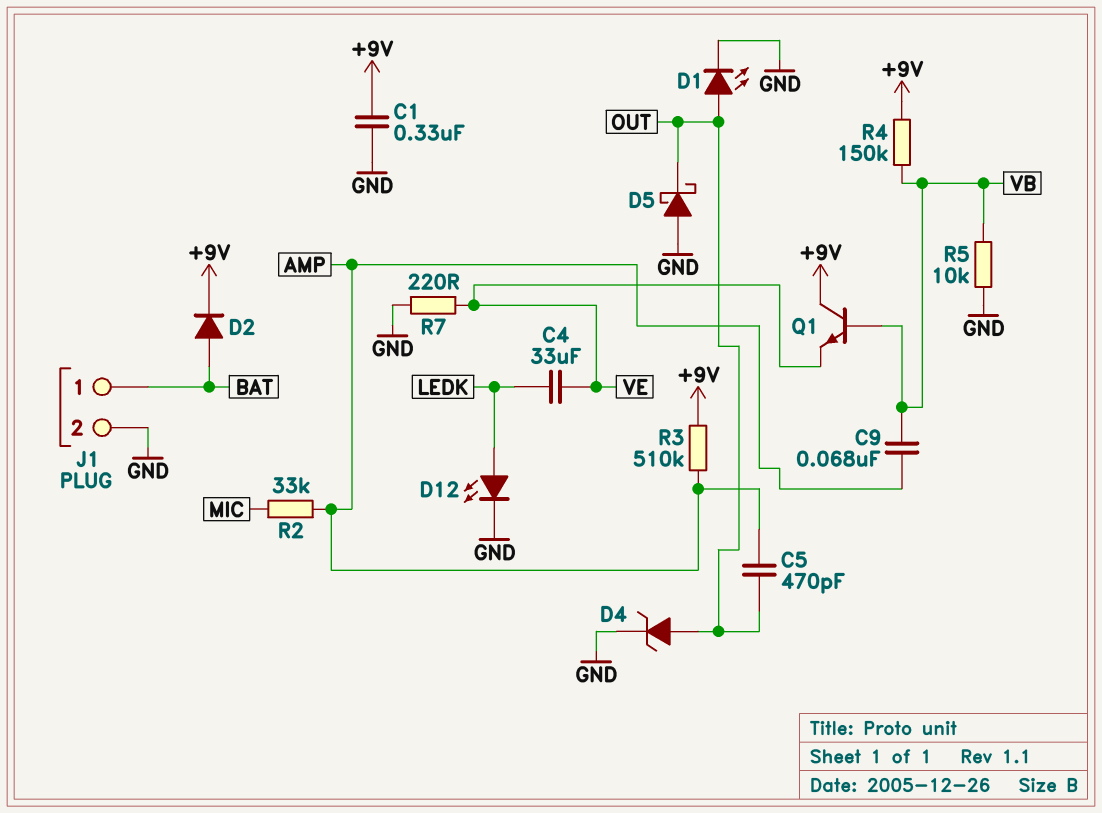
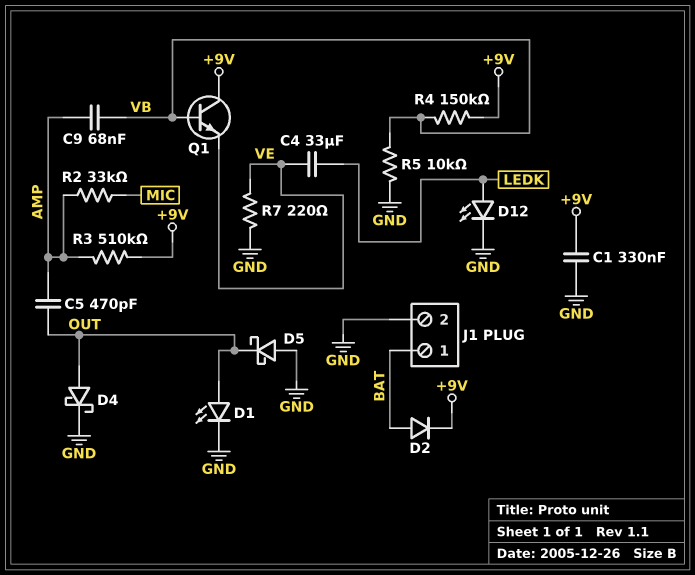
D4: zener (A OUT, K GND) -> schottky (A OUT, K GND)

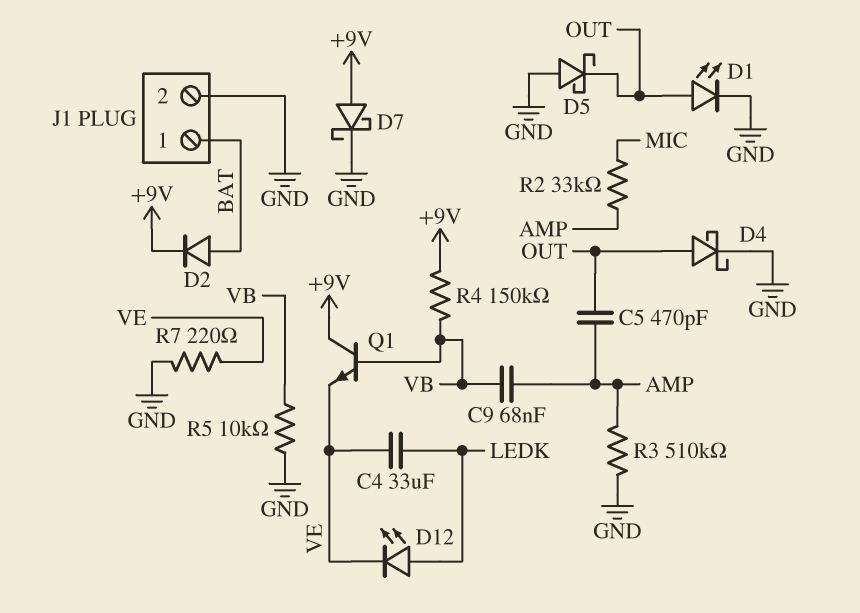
C1: 330nF (+9V, GND) -> none
D7: none -> schottky (A +9V, K GND)
D12: LED (A LEDK, K GND) -> LED (A LEDK, K VE)
R3: 510k (+9V, AMP) -> 510k (AMP, GND)

